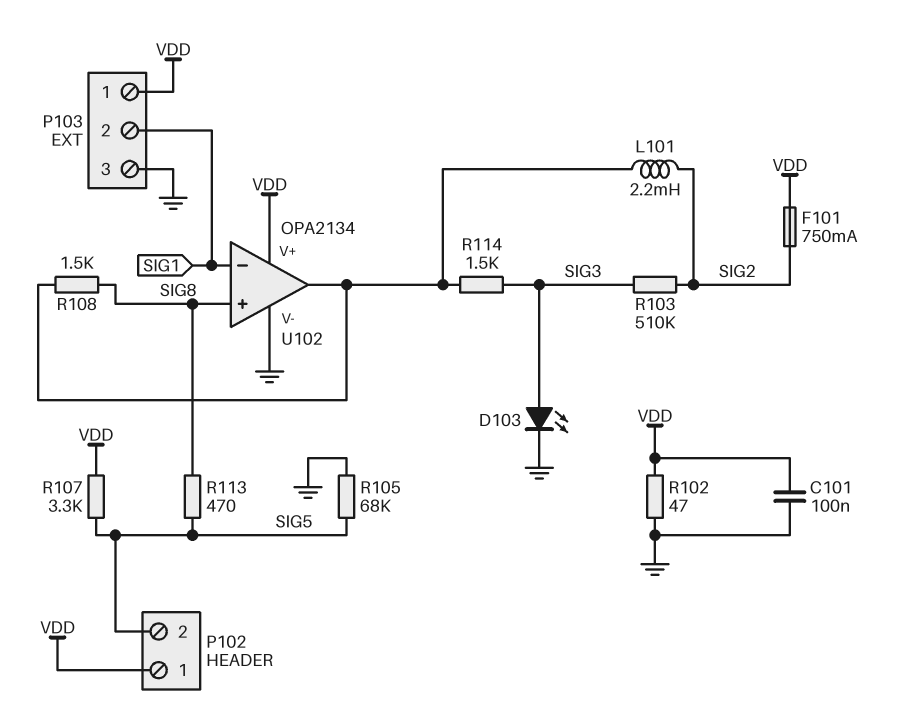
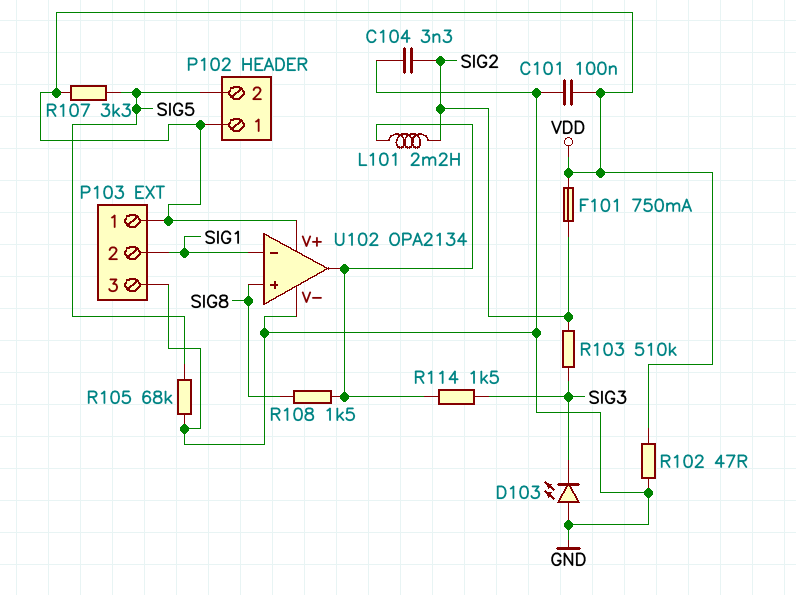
C104: none -> 3.3nF (GND, SIG2)
D103: LED (A SIG3, K GND) -> LED (A GND, K SIG3)
R113: 470 (SIG5, SIG8) -> none

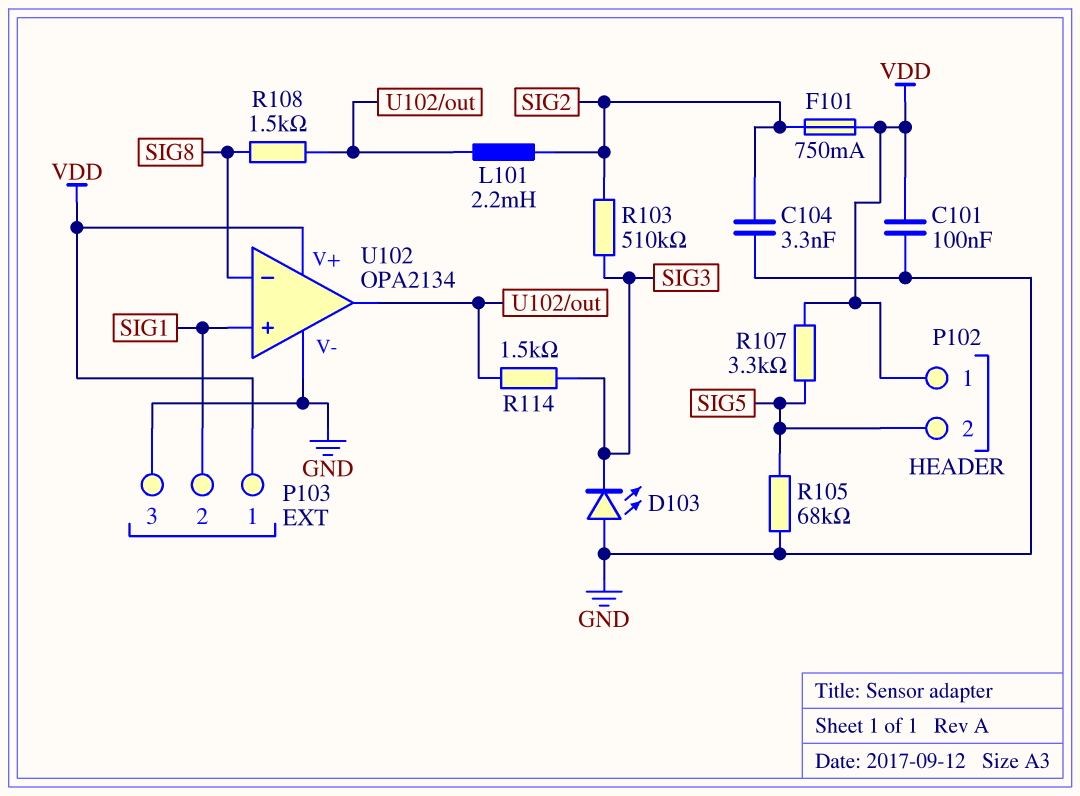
R102: 47 (GND, VDD) -> none
U102 pin in+: SIG8 -> SIG1
U102 pin in-: SIG1 -> SIG8

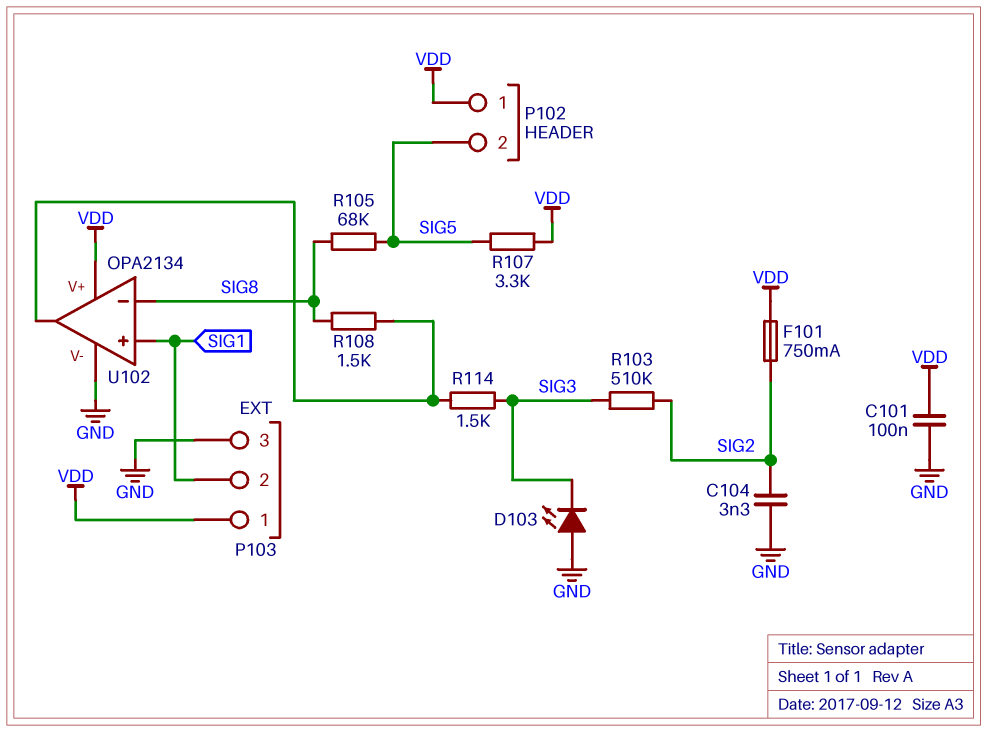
L101: 2.2mH (SIG2, U102/out) -> none
R105: 68k (GND, SIG5) -> 68k (SIG5, SIG8)

